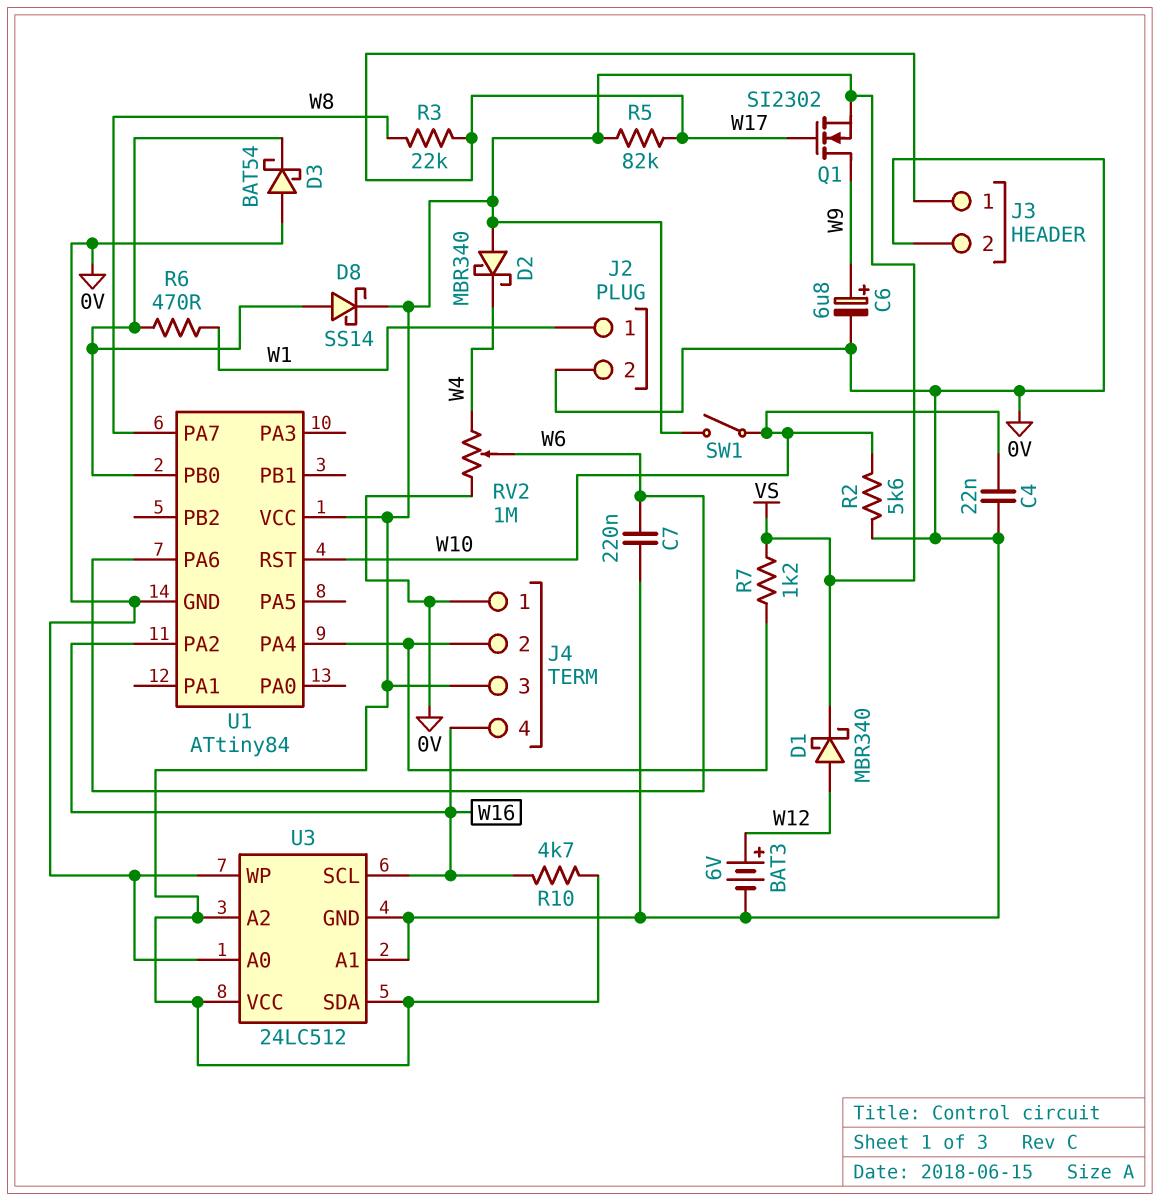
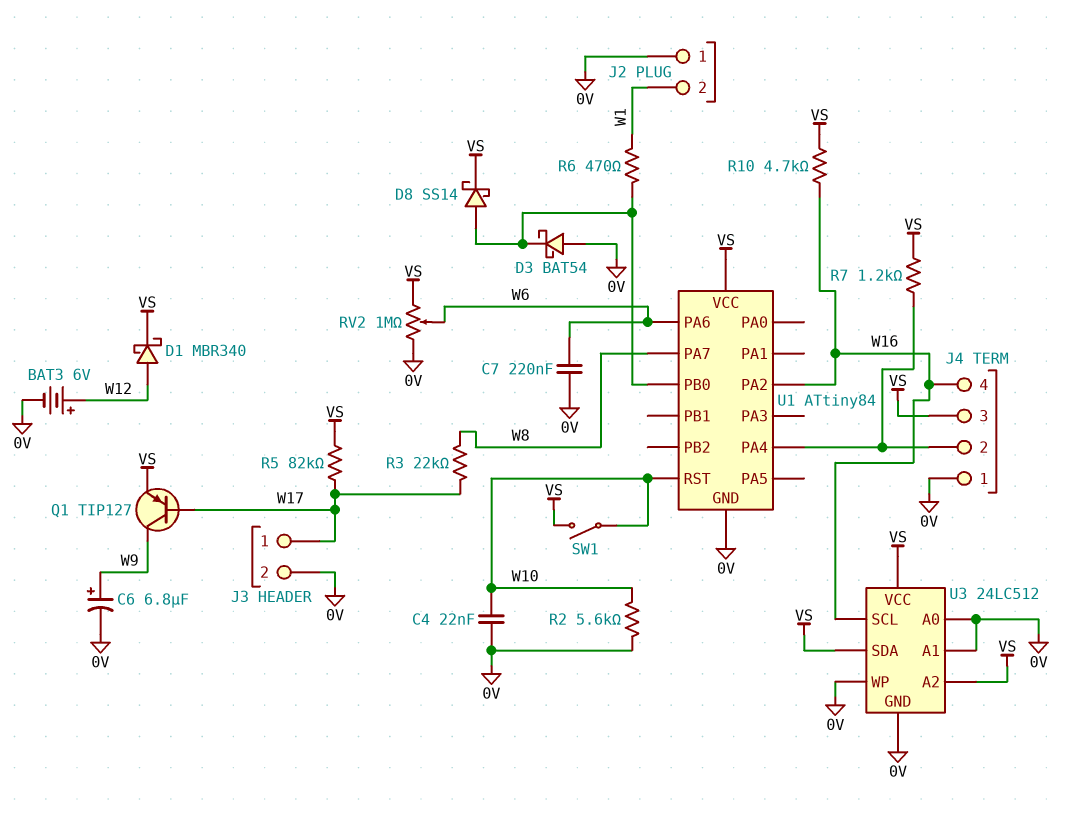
D2: schottky MBR340 (A VS, K W4) -> none
J2 pin 1: W1 -> 0V
J2 pin 2: 0V -> W1
Q1: NMOS SI2302 (G W17, D W9, S VS) -> PNP TIP127 (B W17, C W9, E VS)
RV2: 1M (0V, W4, wiper W6) -> 1M (0V, VS, wiper W6)

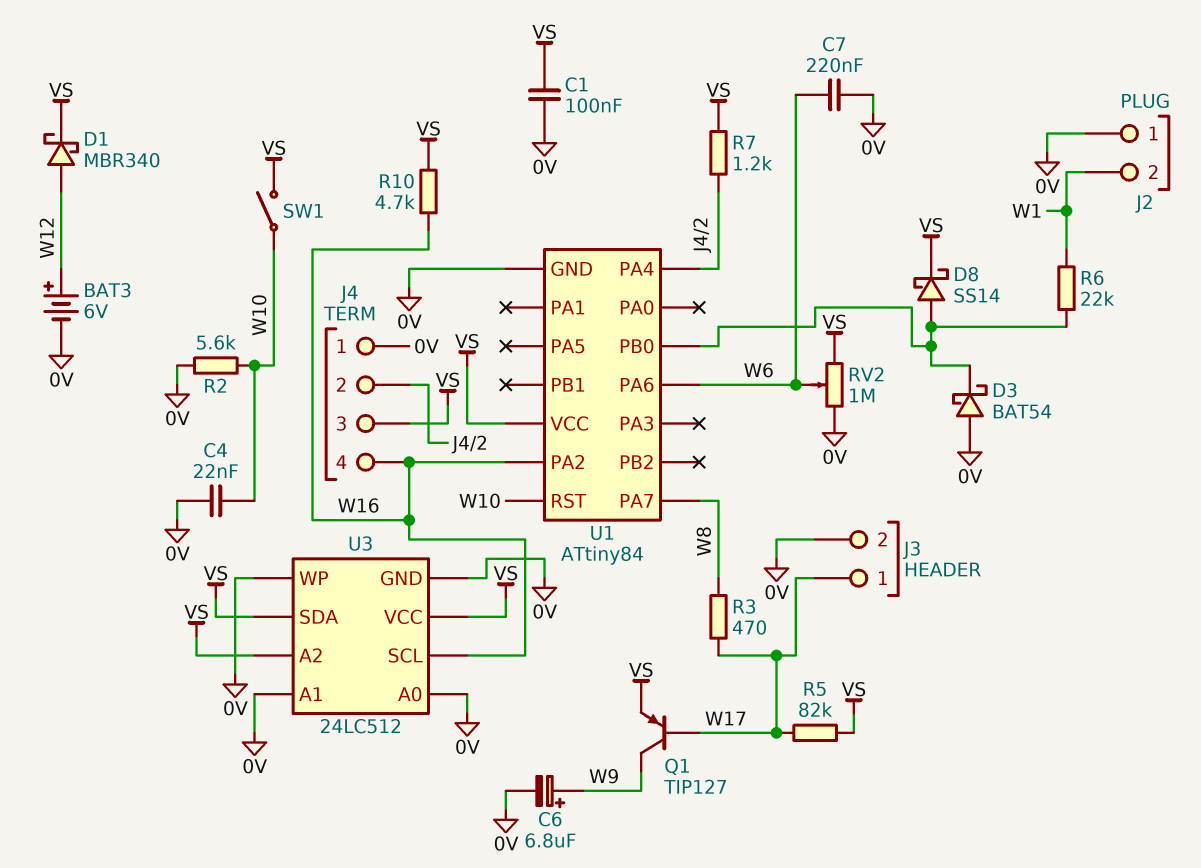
C1: none -> 100nF (0V, VS)
R3: 22k (W8, W17) -> 470 (W8, W17)
R6: 470 (U1/PB0, W1) -> 22k (U1/PB0, W1)

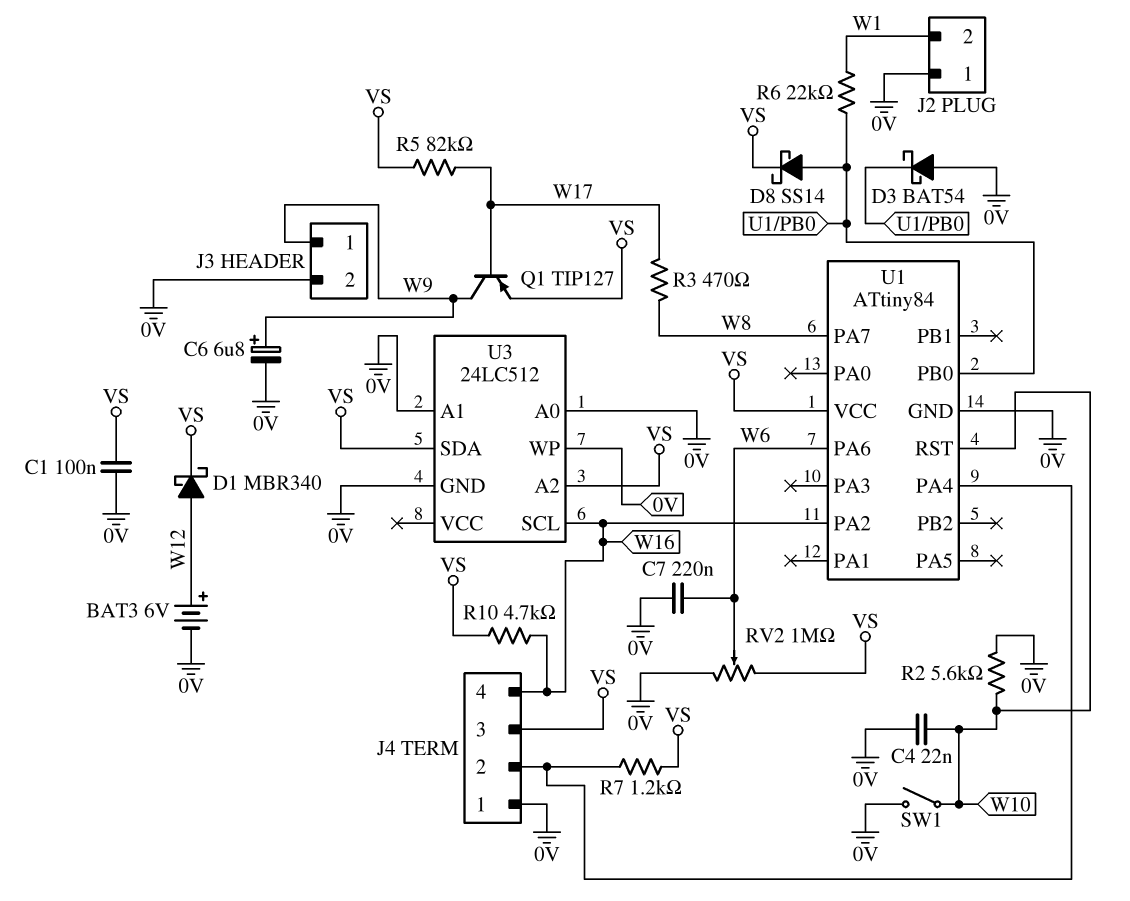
J3 pin 1: W17 -> W9
SW1: switch (VS, W10) -> switch (0V, W10)
U3 pin VCC: VS -> none

